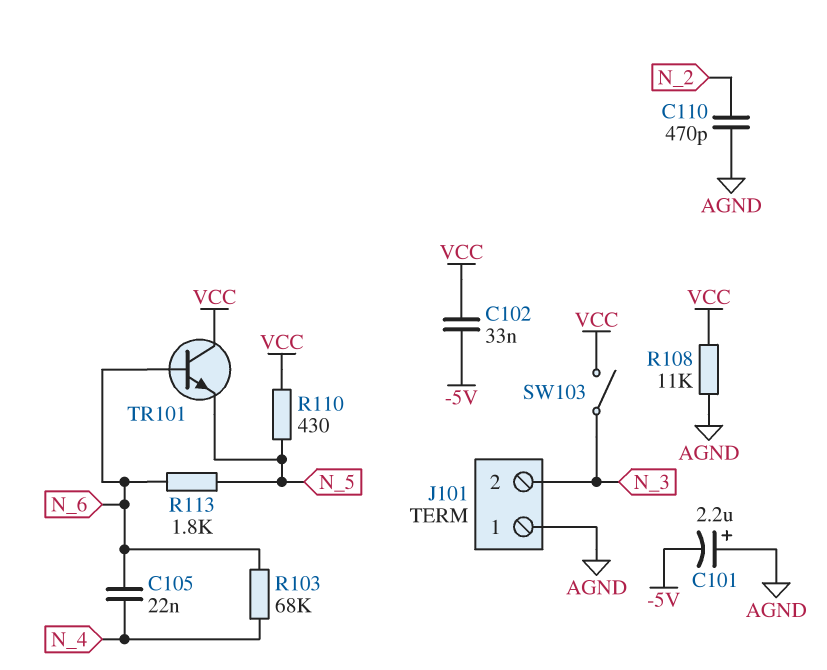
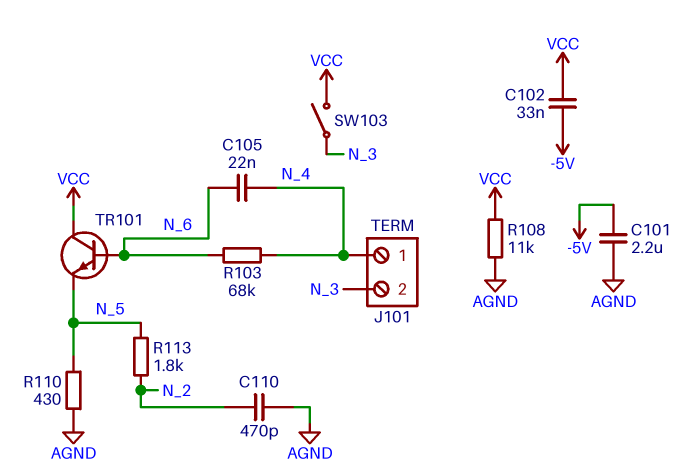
C101: 2.2uF (plus AGND, minus -5V) -> 2.2uF (-5V, AGND)
J101 pin 1: AGND -> N_4
R110: 430 (N_5, VCC) -> 430 (AGND, N_5)
R113: 1.8k (N_5, N_6) -> 1.8k (N_2, N_5)

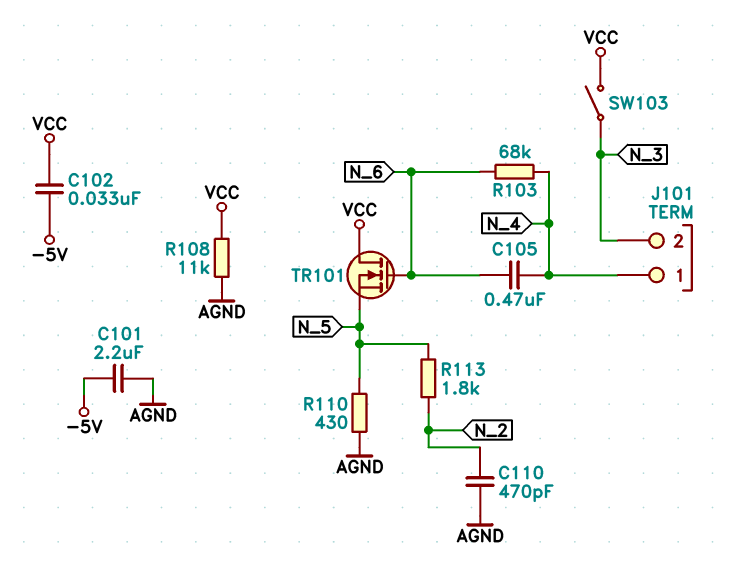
C105: 22nF (N_4, N_6) -> 470nF (N_4, N_6)
TR101: NPN (B N_6, C VCC, E N_5) -> NMOS (G N_6, D VCC, S N_5)

